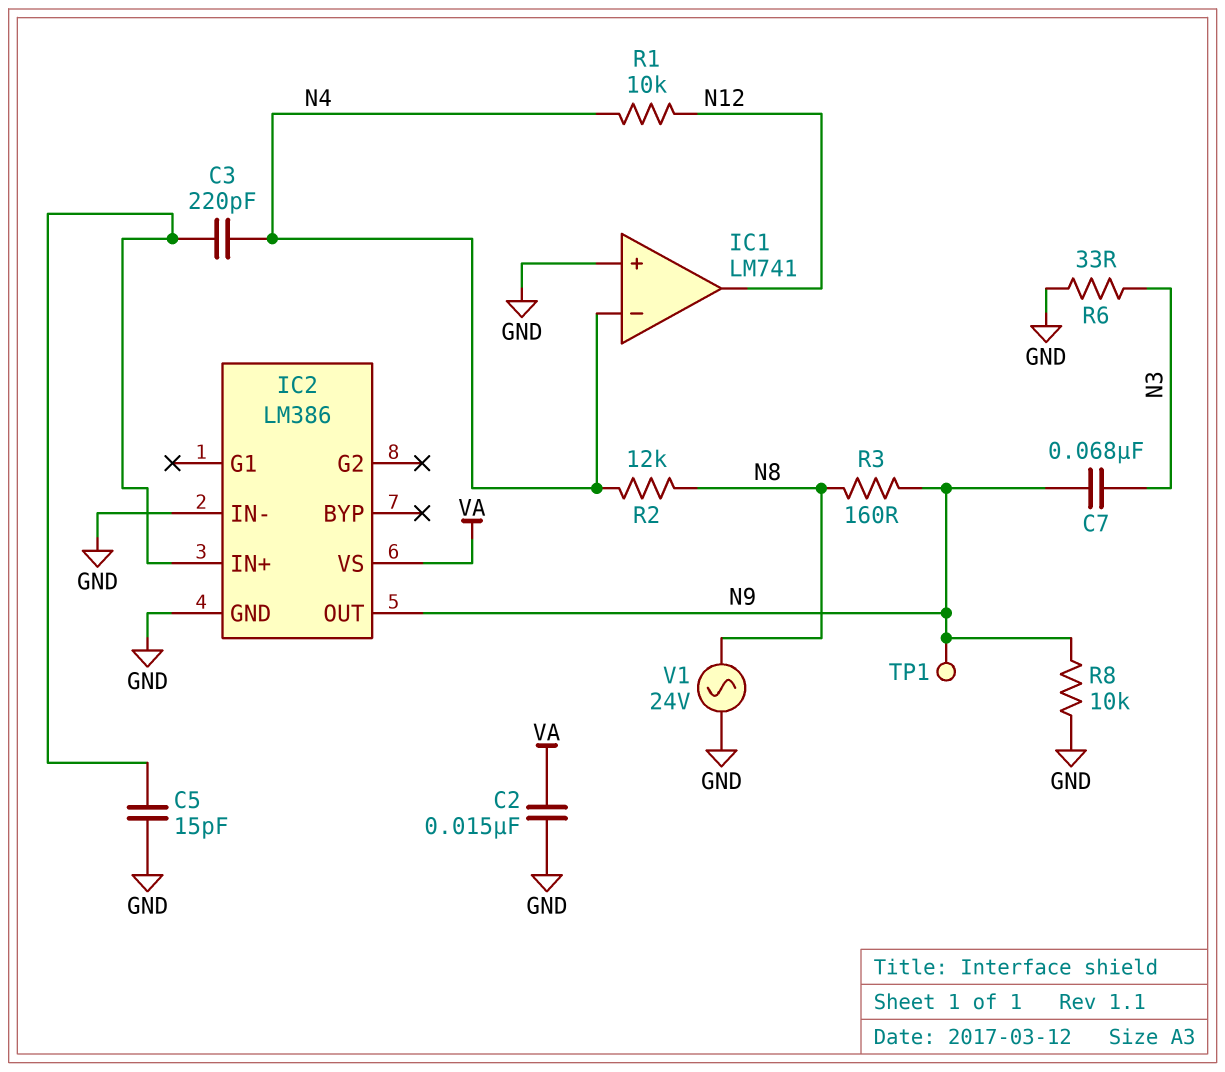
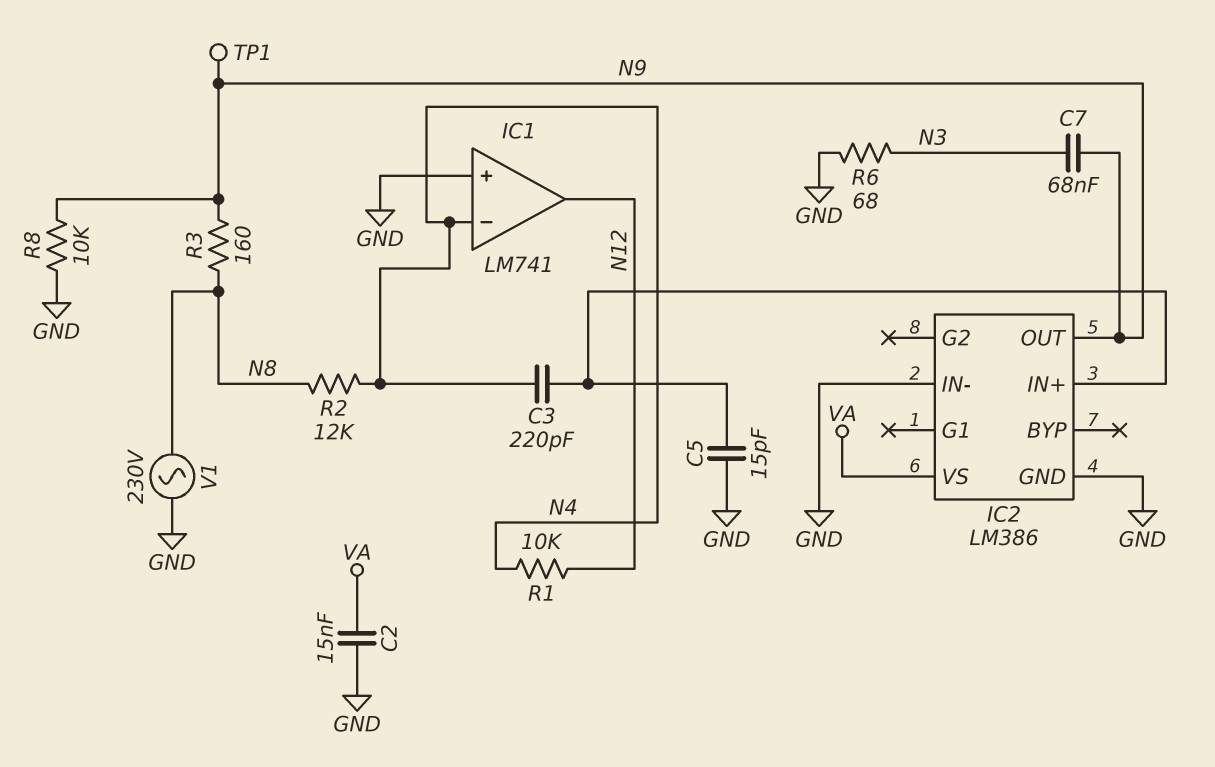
R6: 33 (GND, N3) -> 68 (GND, N3)
V1: AC 24V (GND, N8) -> AC 230V (GND, N8)

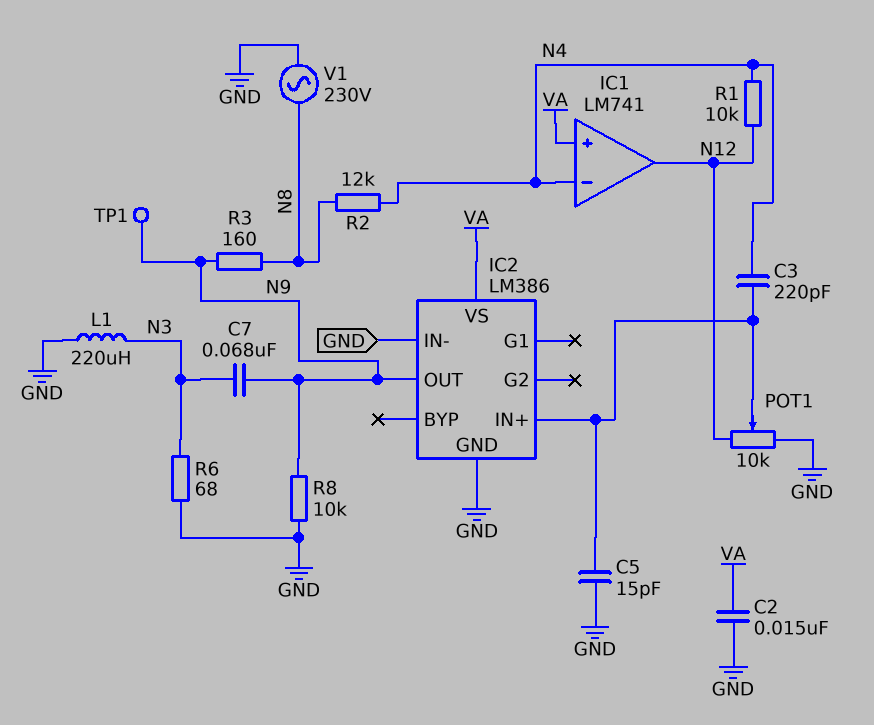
IC1 pin in+: GND -> VA
L1: none -> 220uH (GND, N3)
POT1: none -> 10k (GND, N12, wiper IC2/IN+)

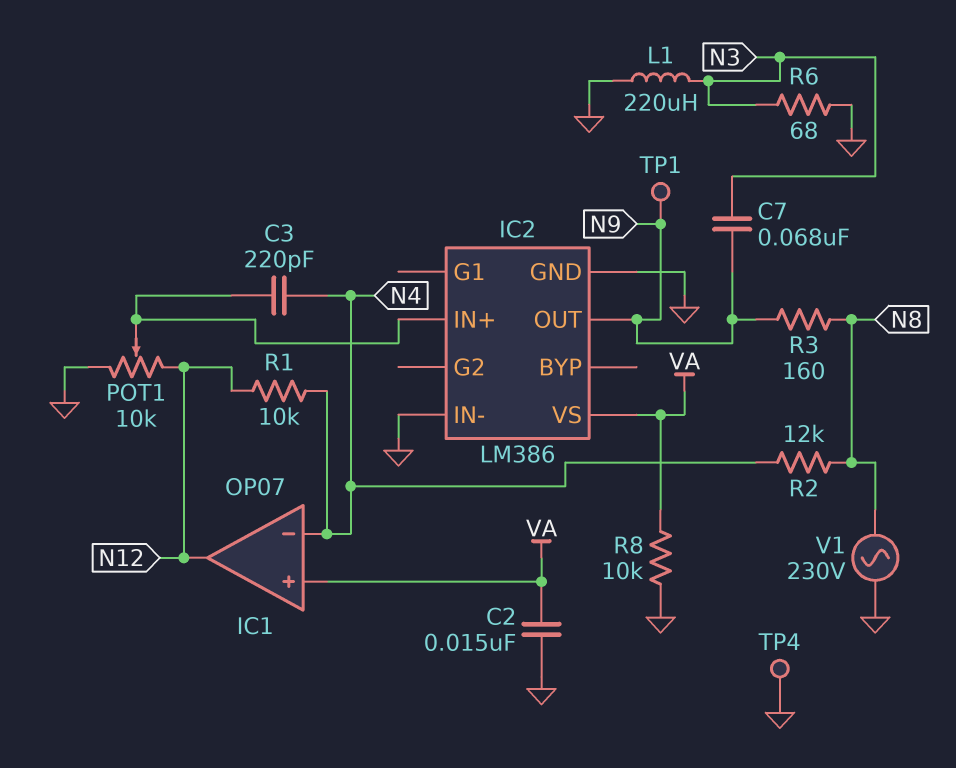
C5: 15pF (GND, IC2/IN+) -> none
IC1: LM741 -> OP07
R8: 10k (GND, N9) -> 10k (GND, VA)
TP4: none -> test point (GND)

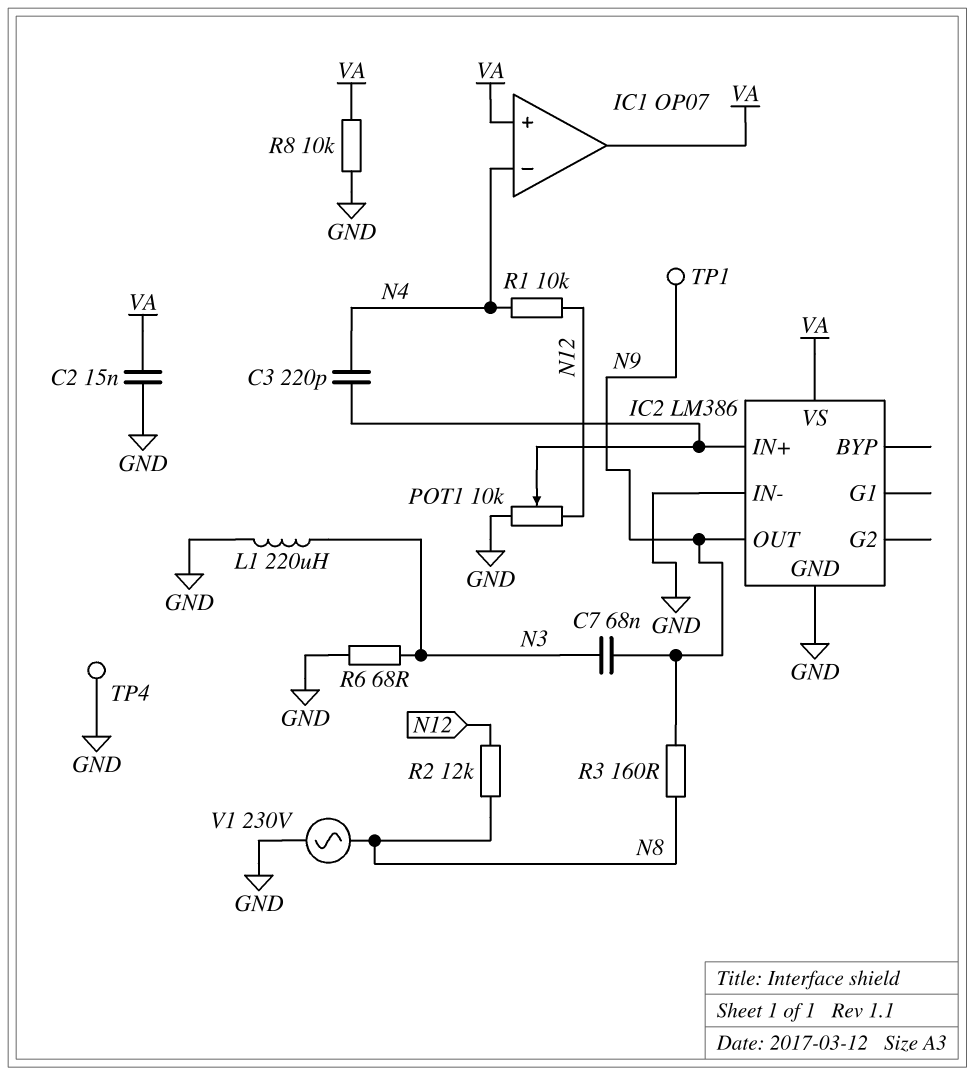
IC1 pin out: N12 -> VA
R2: 12k (N4, N8) -> 12k (N8, N12)

